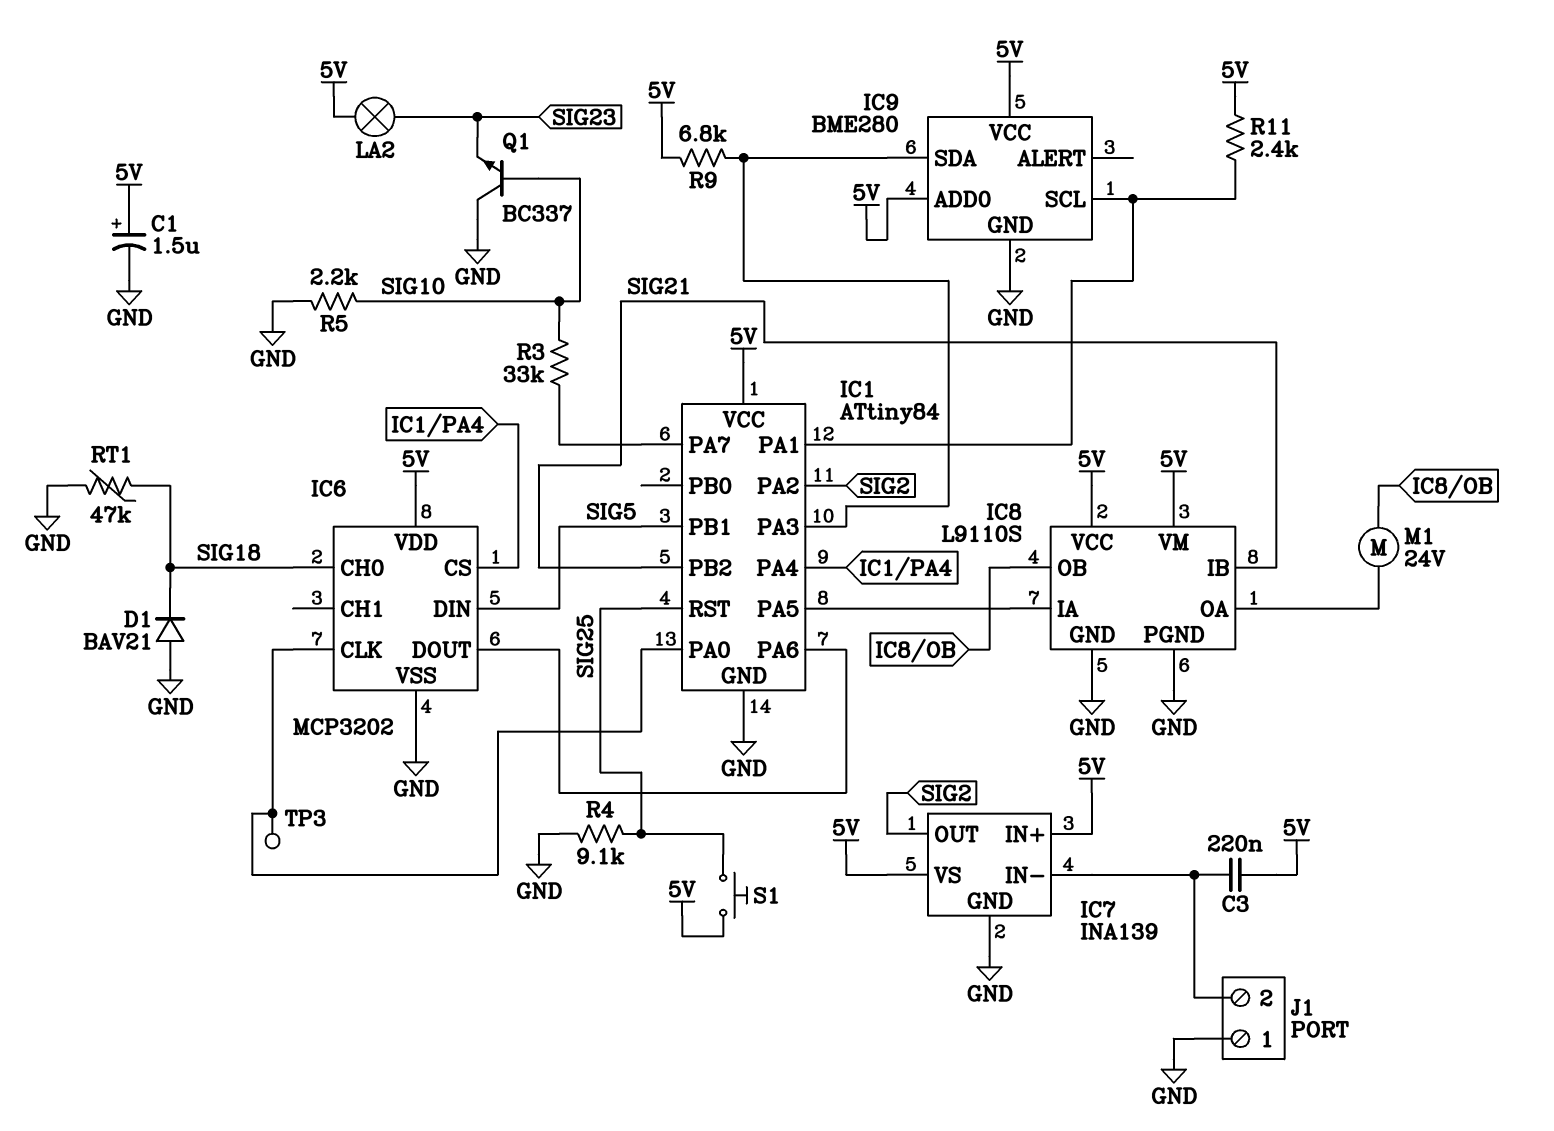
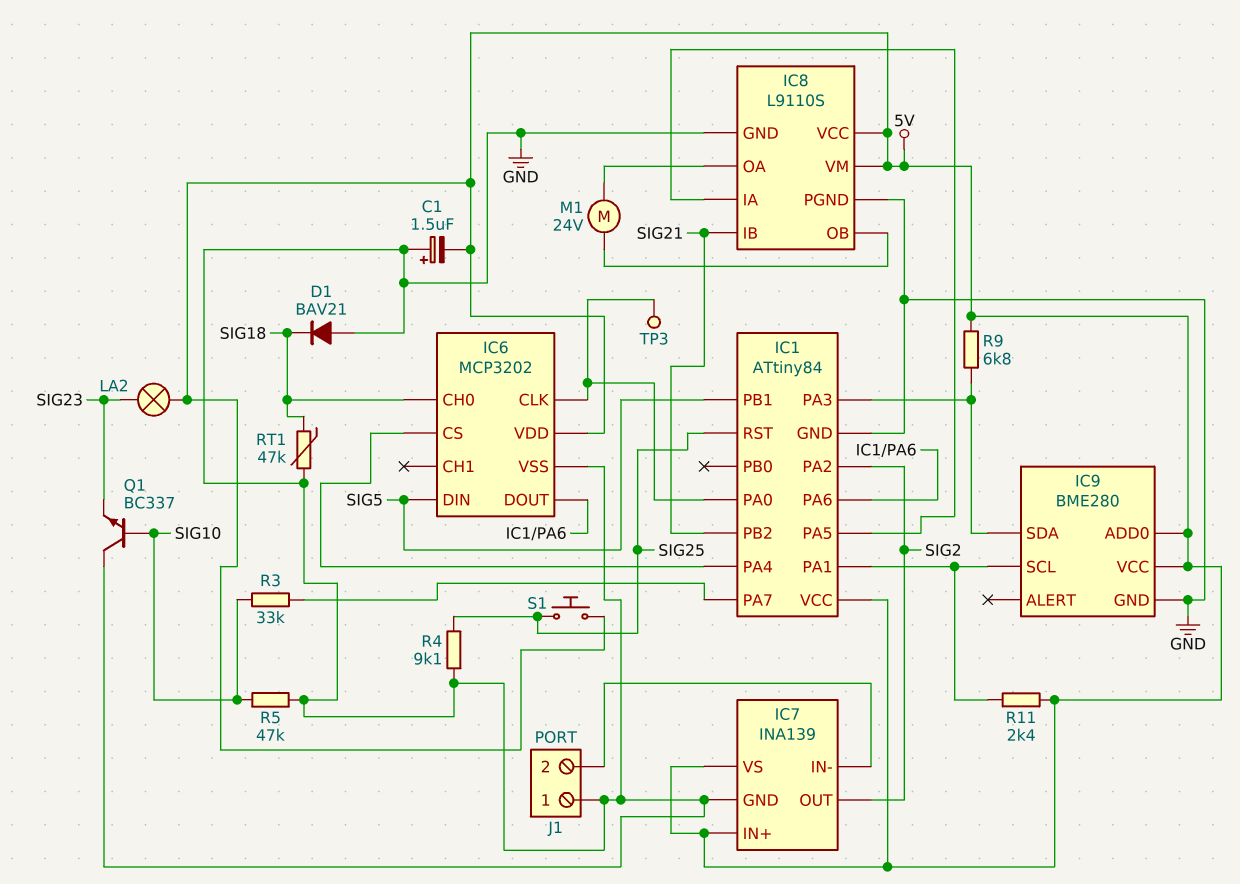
C1: 1.5uF (plus 5V, minus GND) -> 1.5uF (plus GND, minus 5V)
C3: 220nF (5V, IC7/IN-) -> none
R5: 2.2k (GND, SIG10) -> 47k (GND, SIG10)

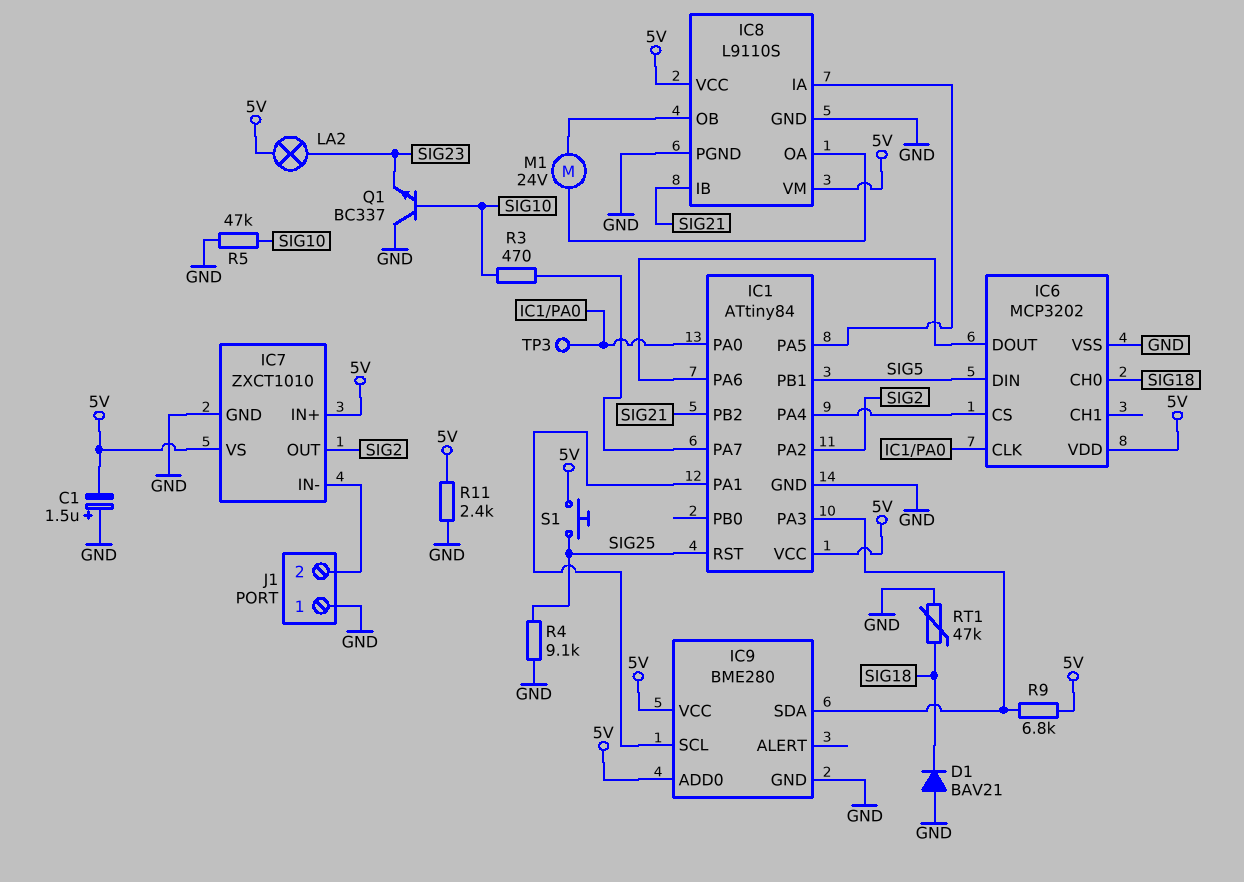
IC7: INA139 -> ZXCT1010
R3: 33k (IC1/PA7, SIG10) -> 470 (IC1/PA7, SIG10)
R11: 2.4k (5V, IC1/PA1) -> 2.4k (5V, GND)

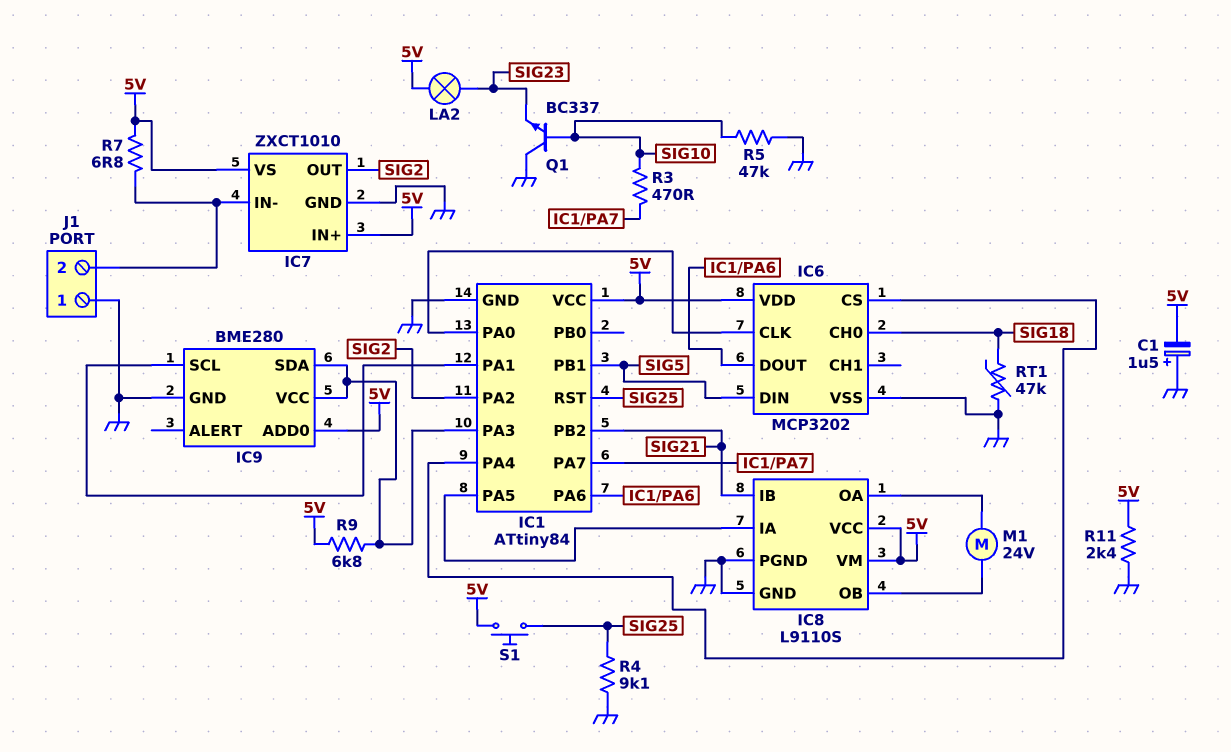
D1: diode BAV21 (A GND, K SIG18) -> none
IC9 pin VCC: 5V -> IC1/PA3
R7: none -> 6.8 (5V, IC7/IN-)
TP3: test point (IC1/PA0) -> none

